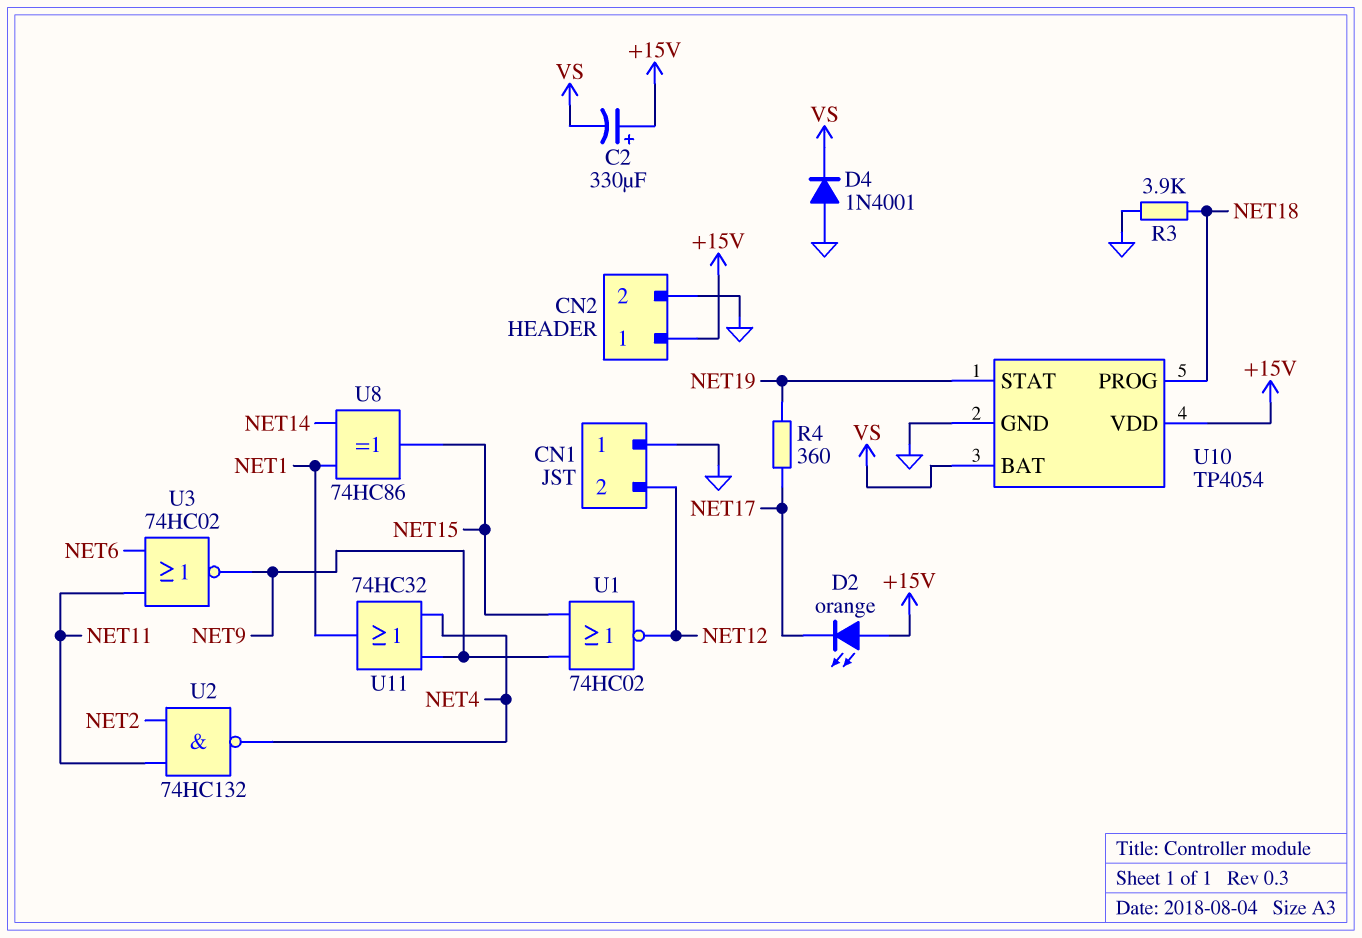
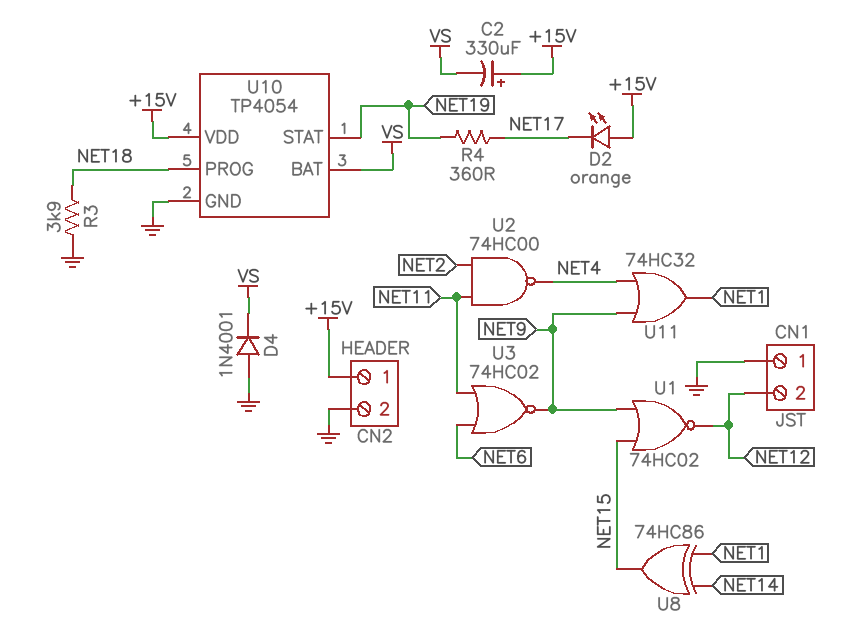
U2: NAND 74HC132 (in NET2, in NET11, out NET4) -> NAND 74HC00 (in NET2, in NET11, out NET4)

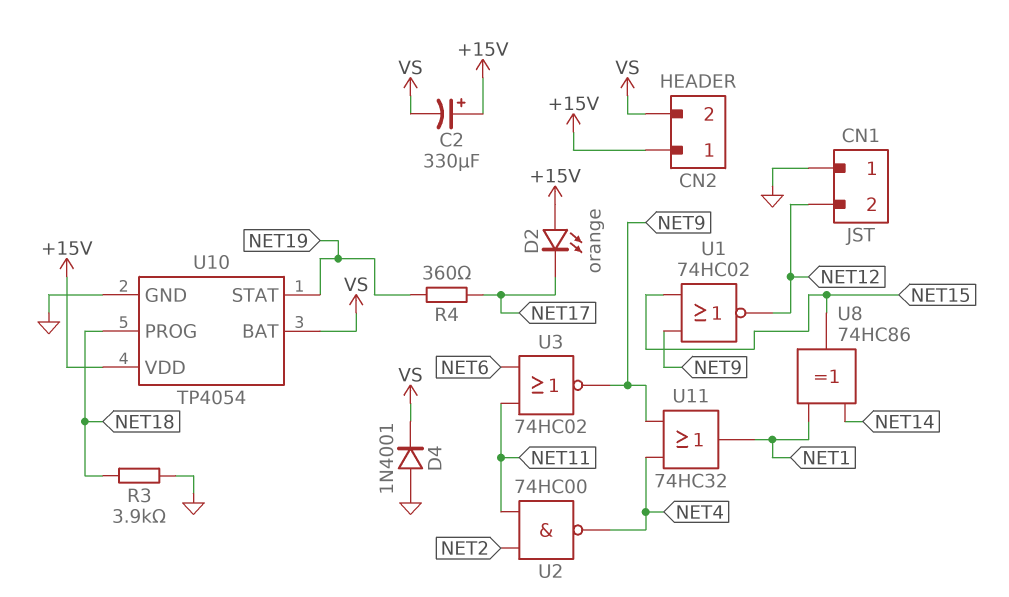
CN2 pin 2: GND -> VS

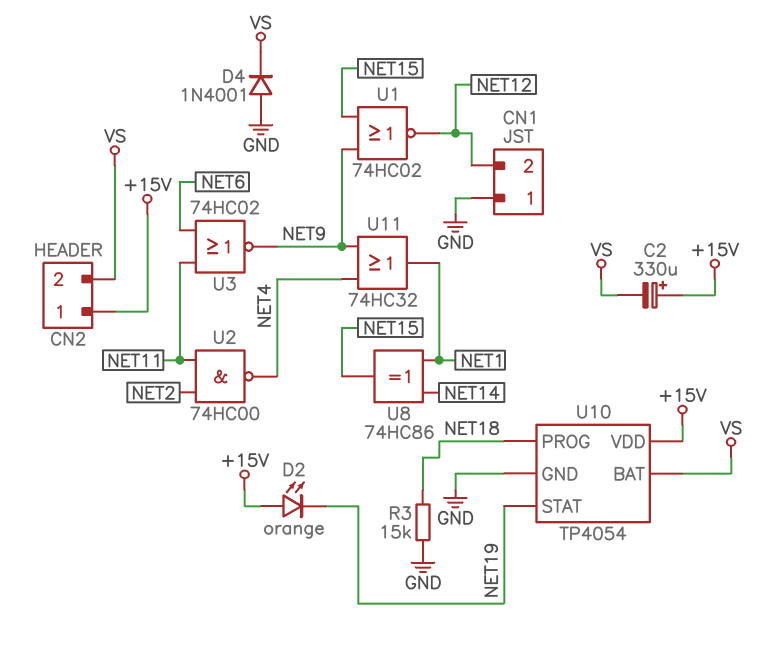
D2: LED orange (A +15V, K NET17) -> LED orange (A +15V, K NET19)
R3: 3.9k (GND, NET18) -> 15k (GND, NET18)
R4: 360 (NET17, NET19) -> none

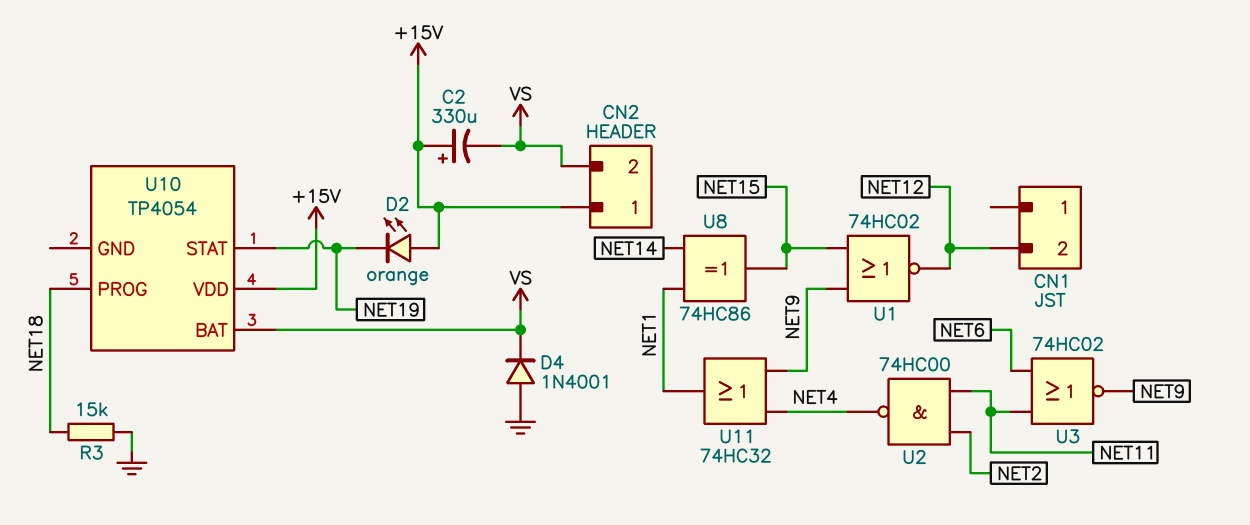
CN1 pin 1: GND -> none
U10 pin GND: GND -> none

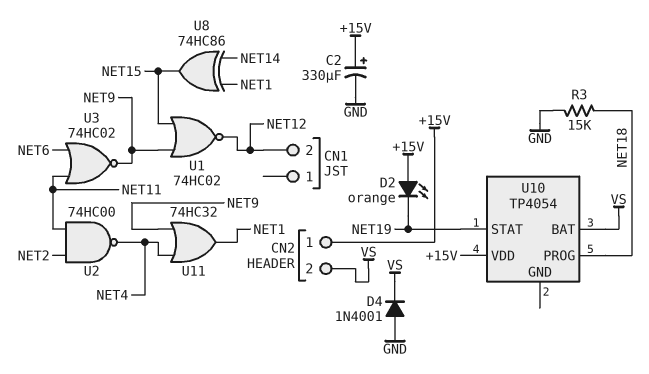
C2: 330uF (plus +15V, minus VS) -> 330uF (plus +15V, minus GND)

